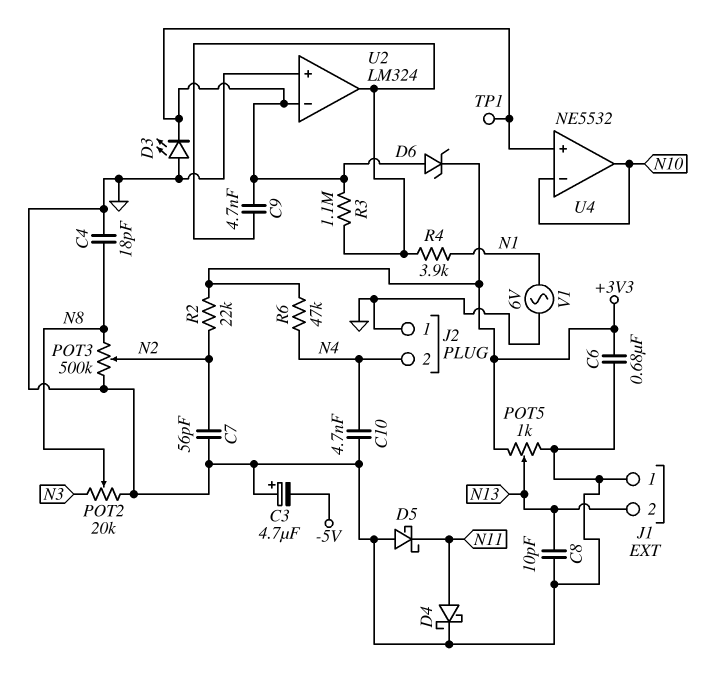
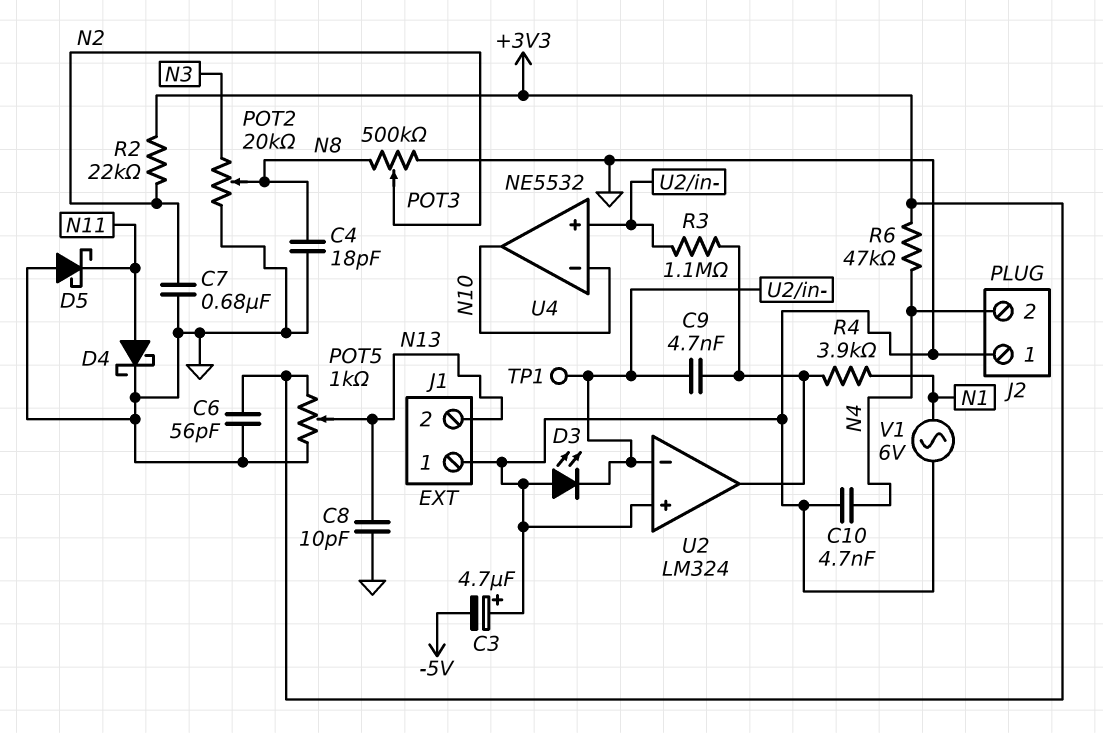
C6: 680nF (+3V3, GND) -> 56pF (+3V3, GND)
C7: 56pF (GND, N2) -> 680nF (GND, N2)
D6: zener (A U2/in-, K +3V3) -> none

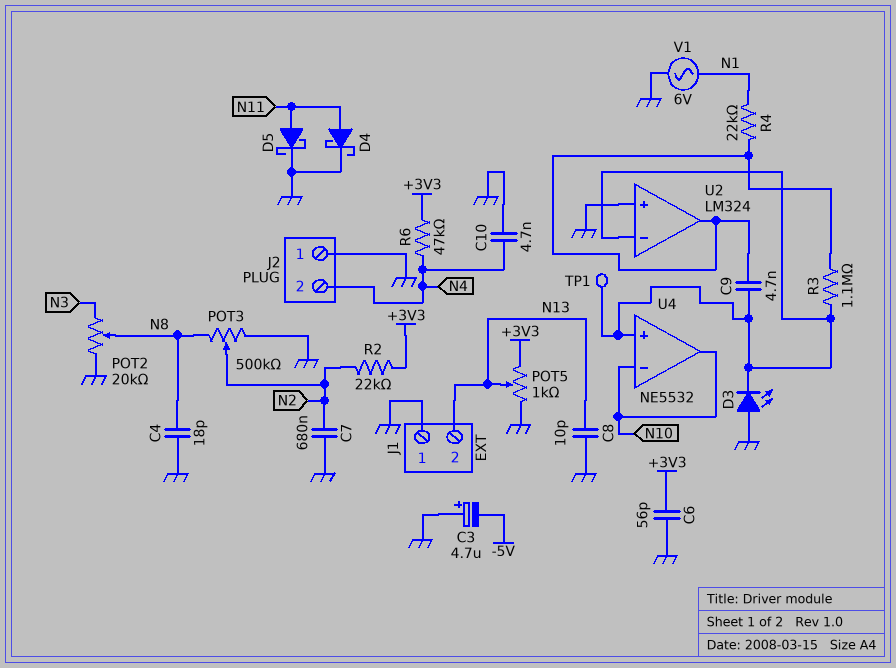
D5: schottky (A GND, K N11) -> schottky (A N11, K GND)
R4: 3.9k (N1, U2/out) -> 22k (N1, U2/out)

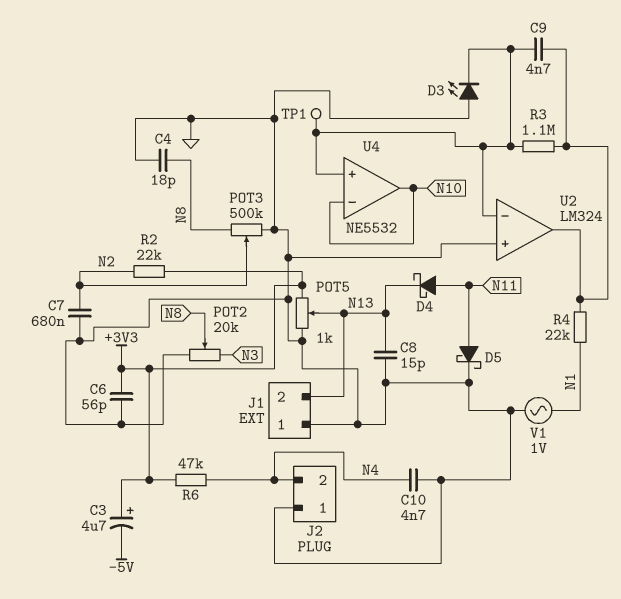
C3: 4.7uF (plus GND, minus -5V) -> 4.7uF (plus +3V3, minus -5V)
C8: 10pF (GND, N13) -> 15pF (GND, N13)
D4: schottky (A N11, K GND) -> schottky (A N11, K N13)
V1: AC 6V (GND, N1) -> AC 1V (GND, N1)

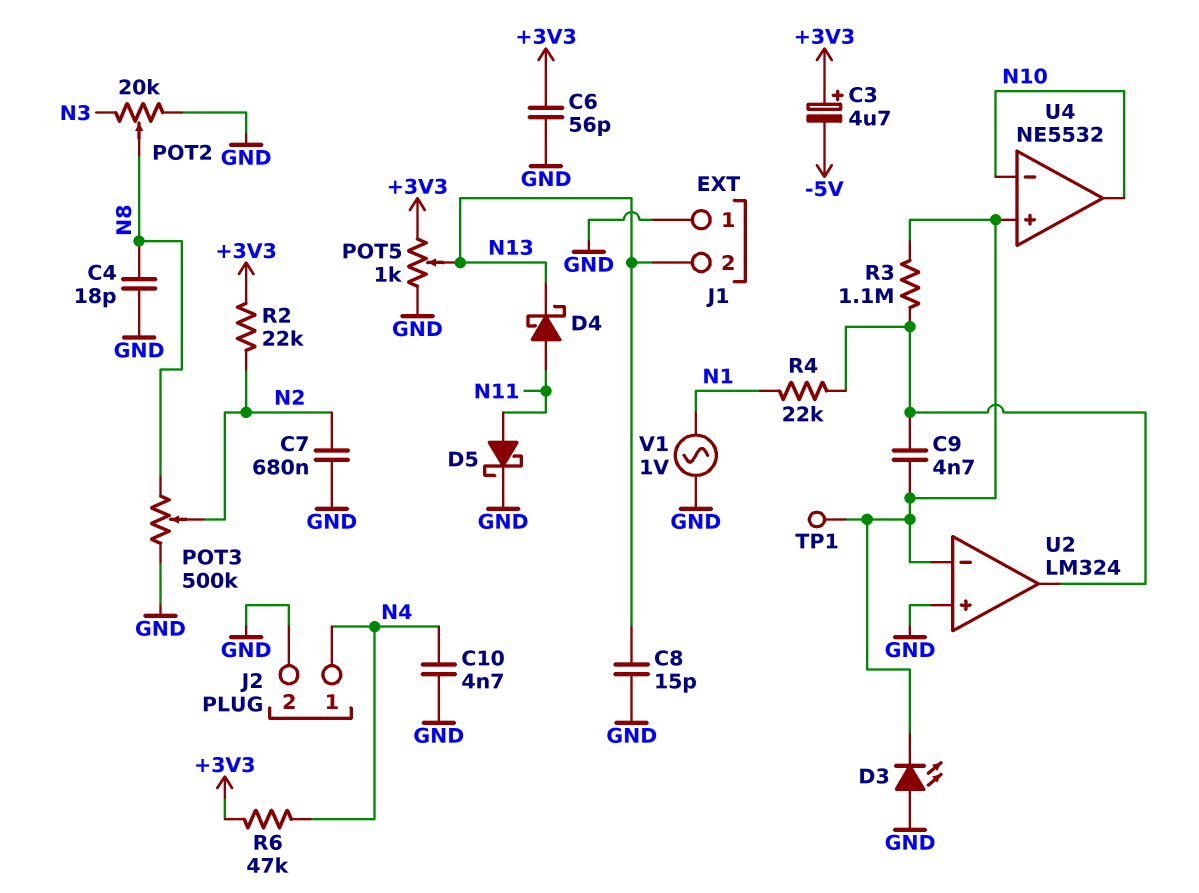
J2 pin 1: GND -> N4
J2 pin 2: N4 -> GND

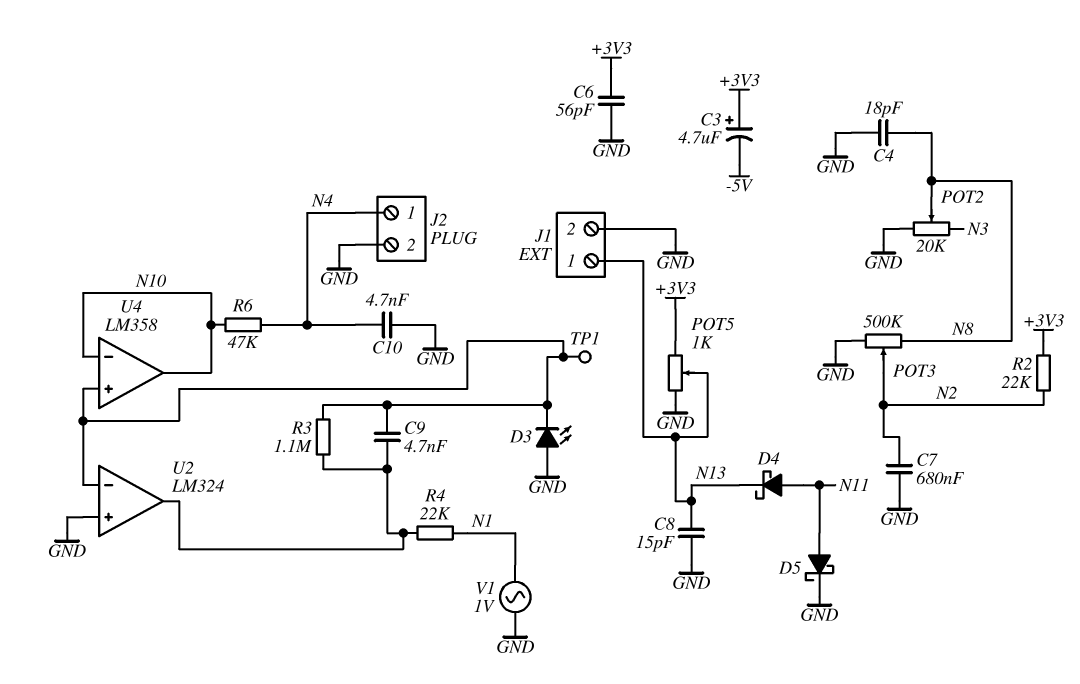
J1 pin 1: GND -> N13
J1 pin 2: N13 -> GND
R6: 47k (+3V3, N4) -> 47k (N4, N10)
U4: NE5532 -> LM358

